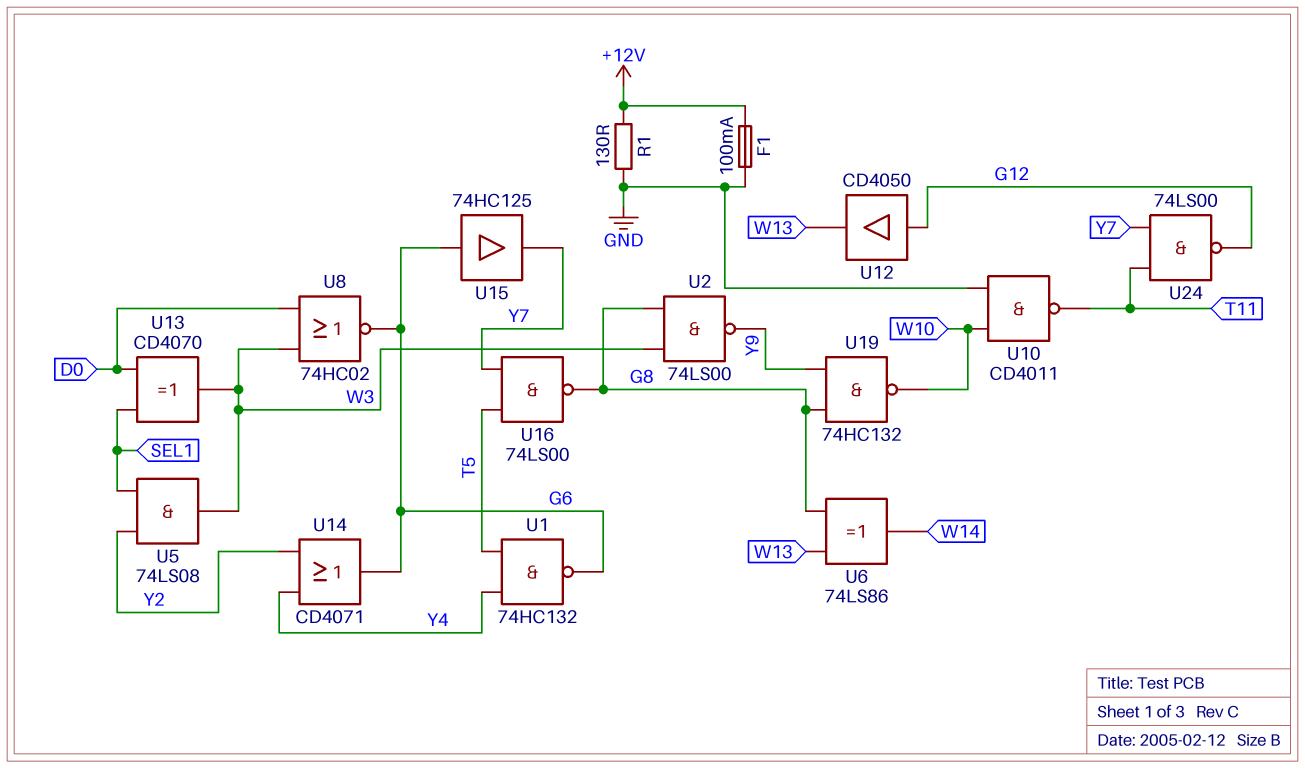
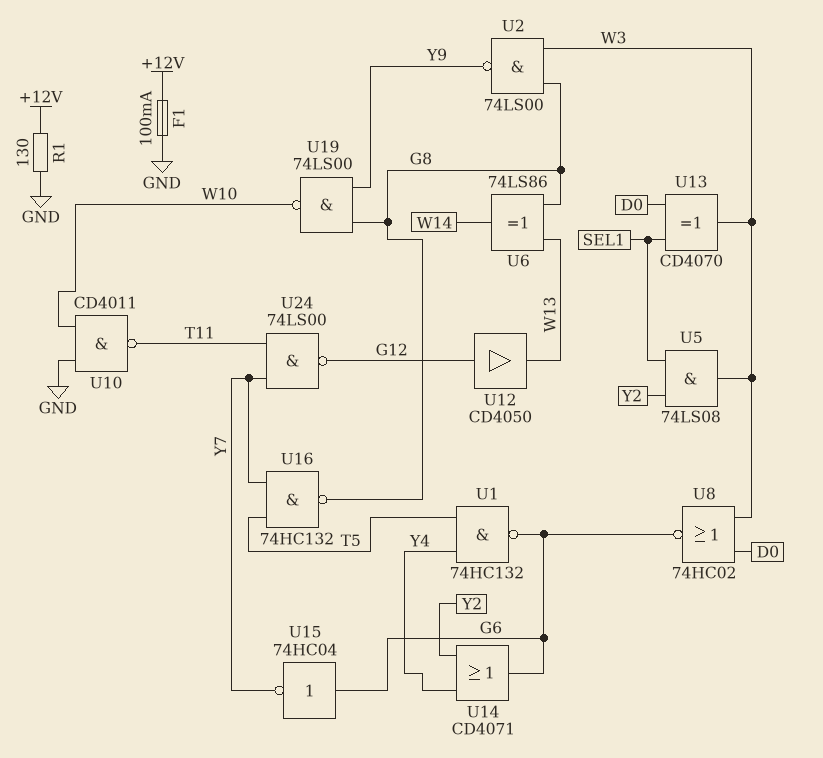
U15: buffer 74HC125 (in G6, out Y7) -> NOT 74HC04 (in G6, out Y7)
U16: NAND 74LS00 (in T5, in Y7, out G8) -> NAND 74HC132 (in T5, in Y7, out G8)
U19: NAND 74HC132 (in G8, in Y9, out W10) -> NAND 74LS00 (in G8, in Y9, out W10)

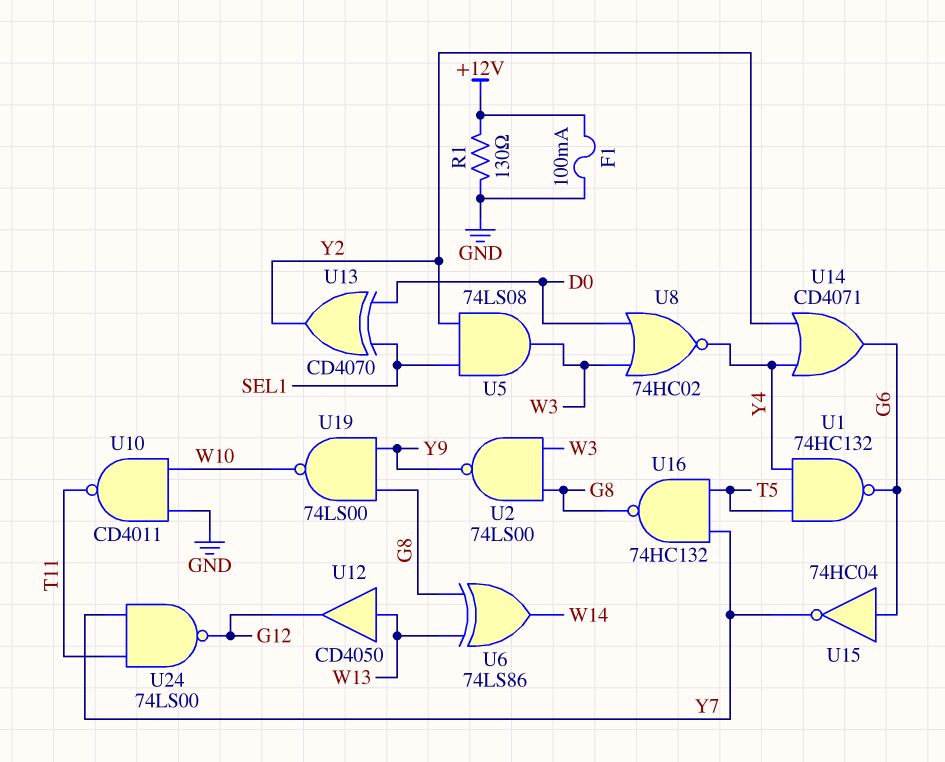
U8: NOR 74HC02 (in D0, in W3, out G6) -> NOR 74HC02 (in D0, in W3, out Y4)
U12: buffer CD4050 (in G12, out W13) -> buffer CD4050 (in W13, out G12)
U13: XOR CD4070 (in D0, in SEL1, out W3) -> XOR CD4070 (in D0, in SEL1, out Y2)

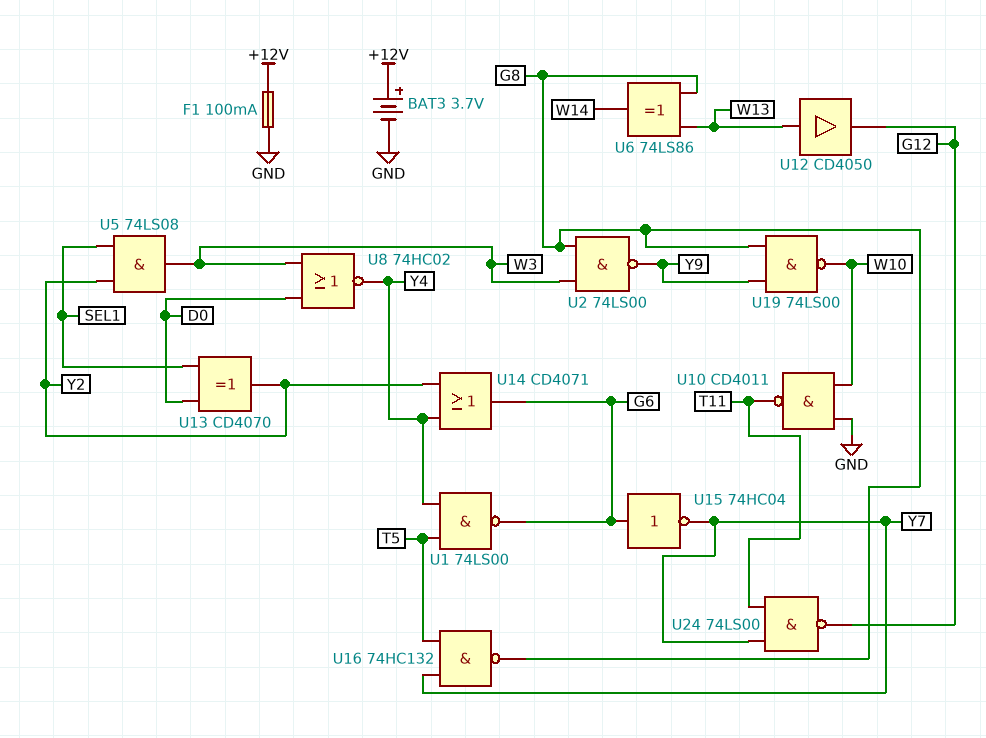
BAT3: none -> 3.7V (plus +12V, minus GND)
R1: 130 (+12V, GND) -> none
U1: NAND 74HC132 (in T5, in Y4, out G6) -> NAND 74LS00 (in T5, in Y4, out G6)

